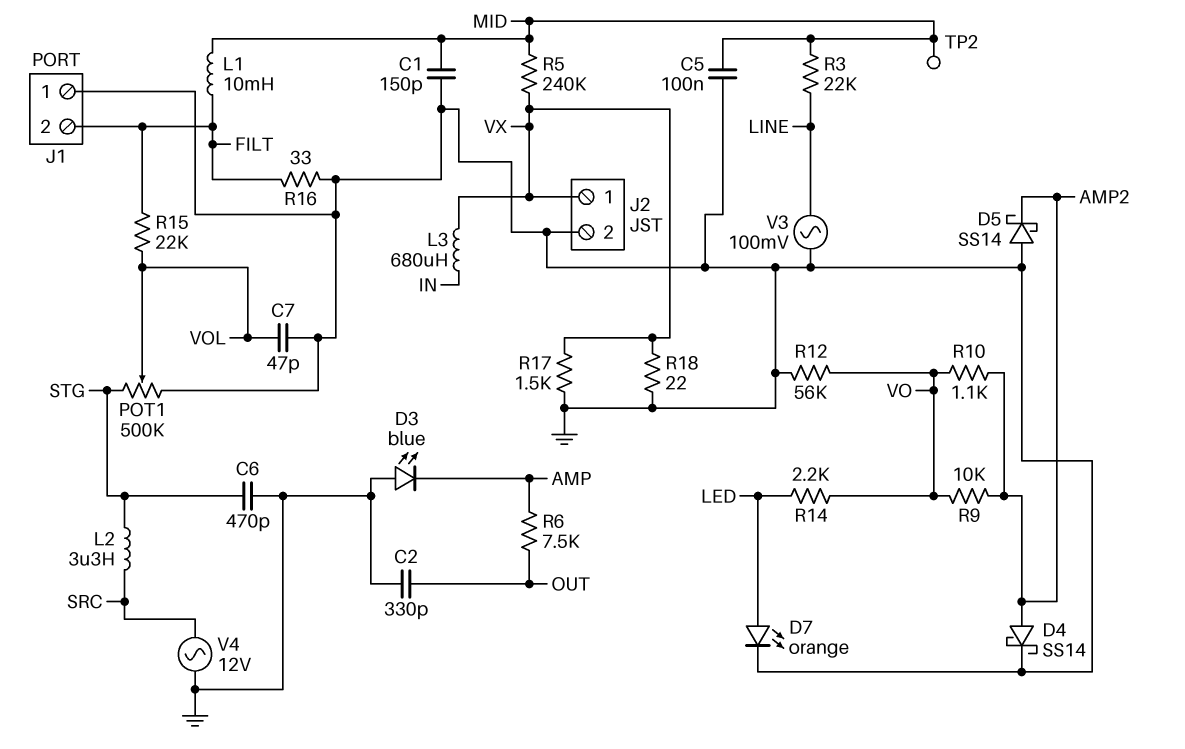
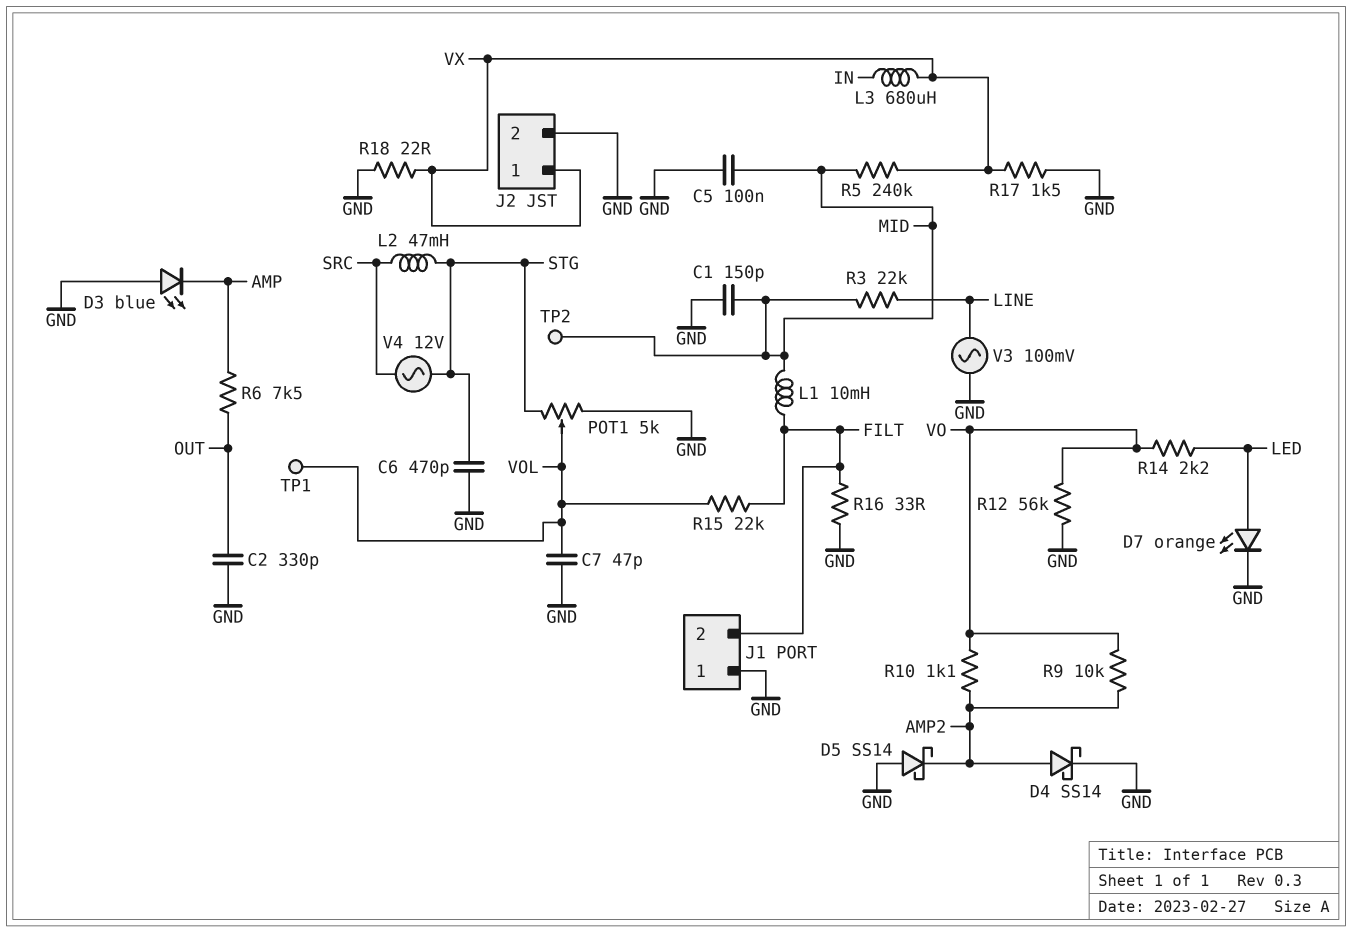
L2: 3.3uH (SRC, STG) -> 47mH (SRC, STG)
POT1: 500k (GND, STG, wiper VOL) -> 5k (GND, STG, wiper VOL)
TP1: none -> test point (VOL)
V4: AC 12V (GND, SRC) -> AC 12V (SRC, STG)

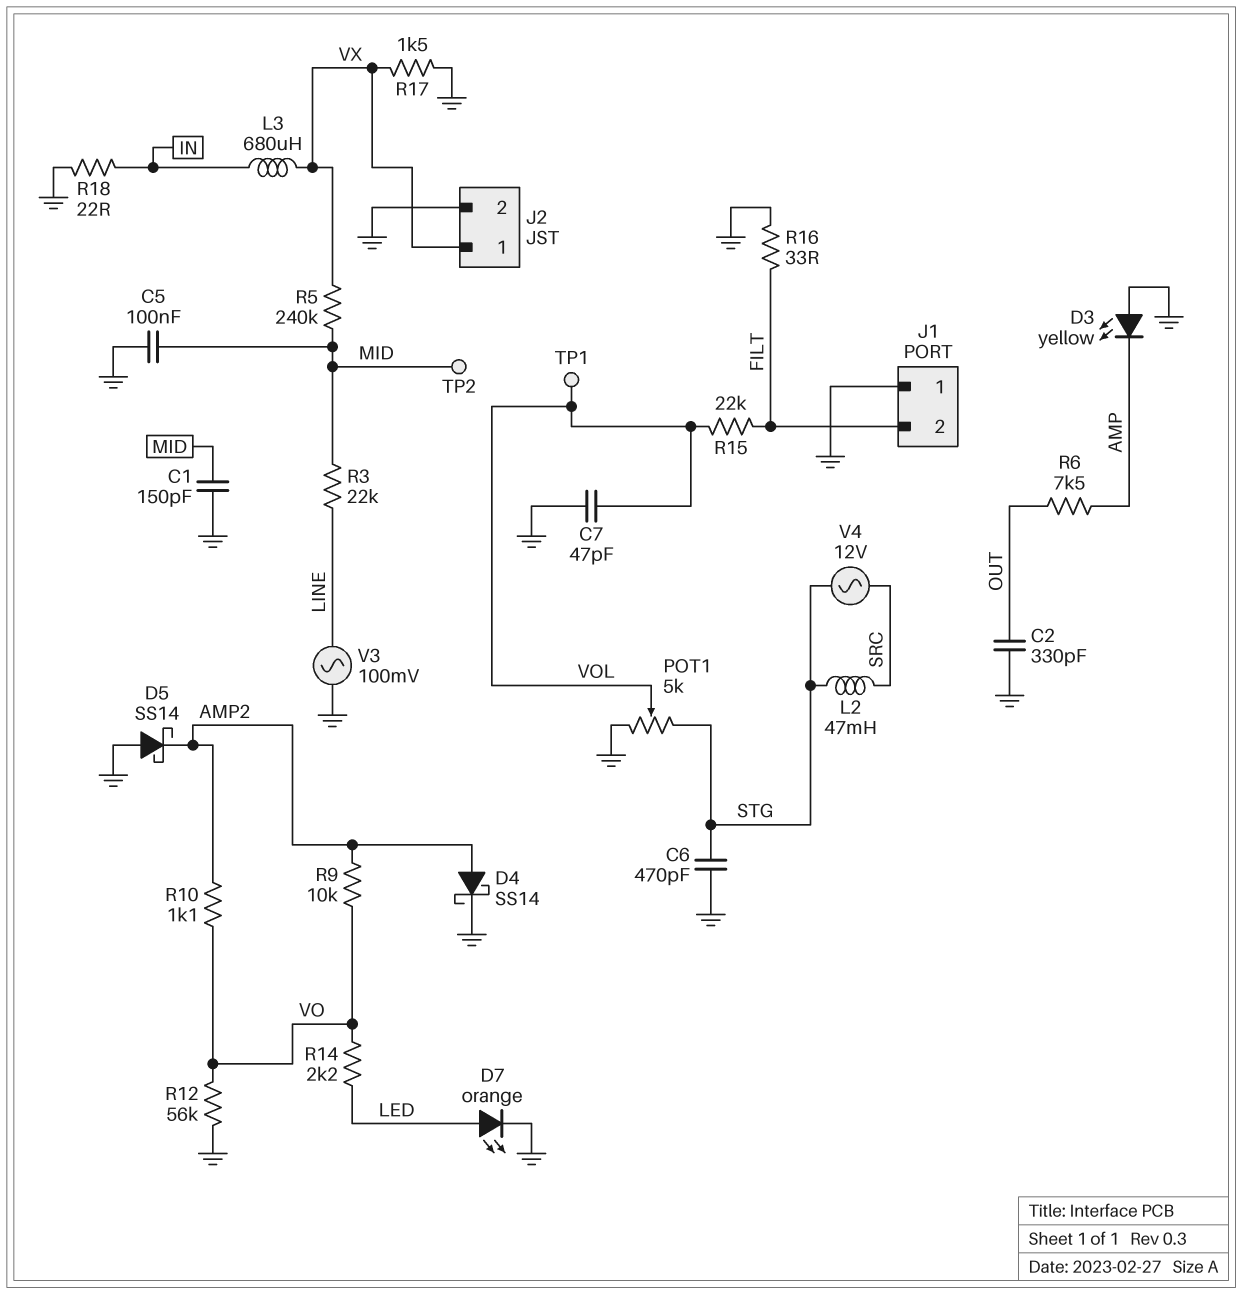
D3: LED blue (A GND, K AMP) -> LED yellow (A GND, K AMP)
L1: 10mH (FILT, MID) -> none
R18: 22 (GND, VX) -> 22 (GND, IN)

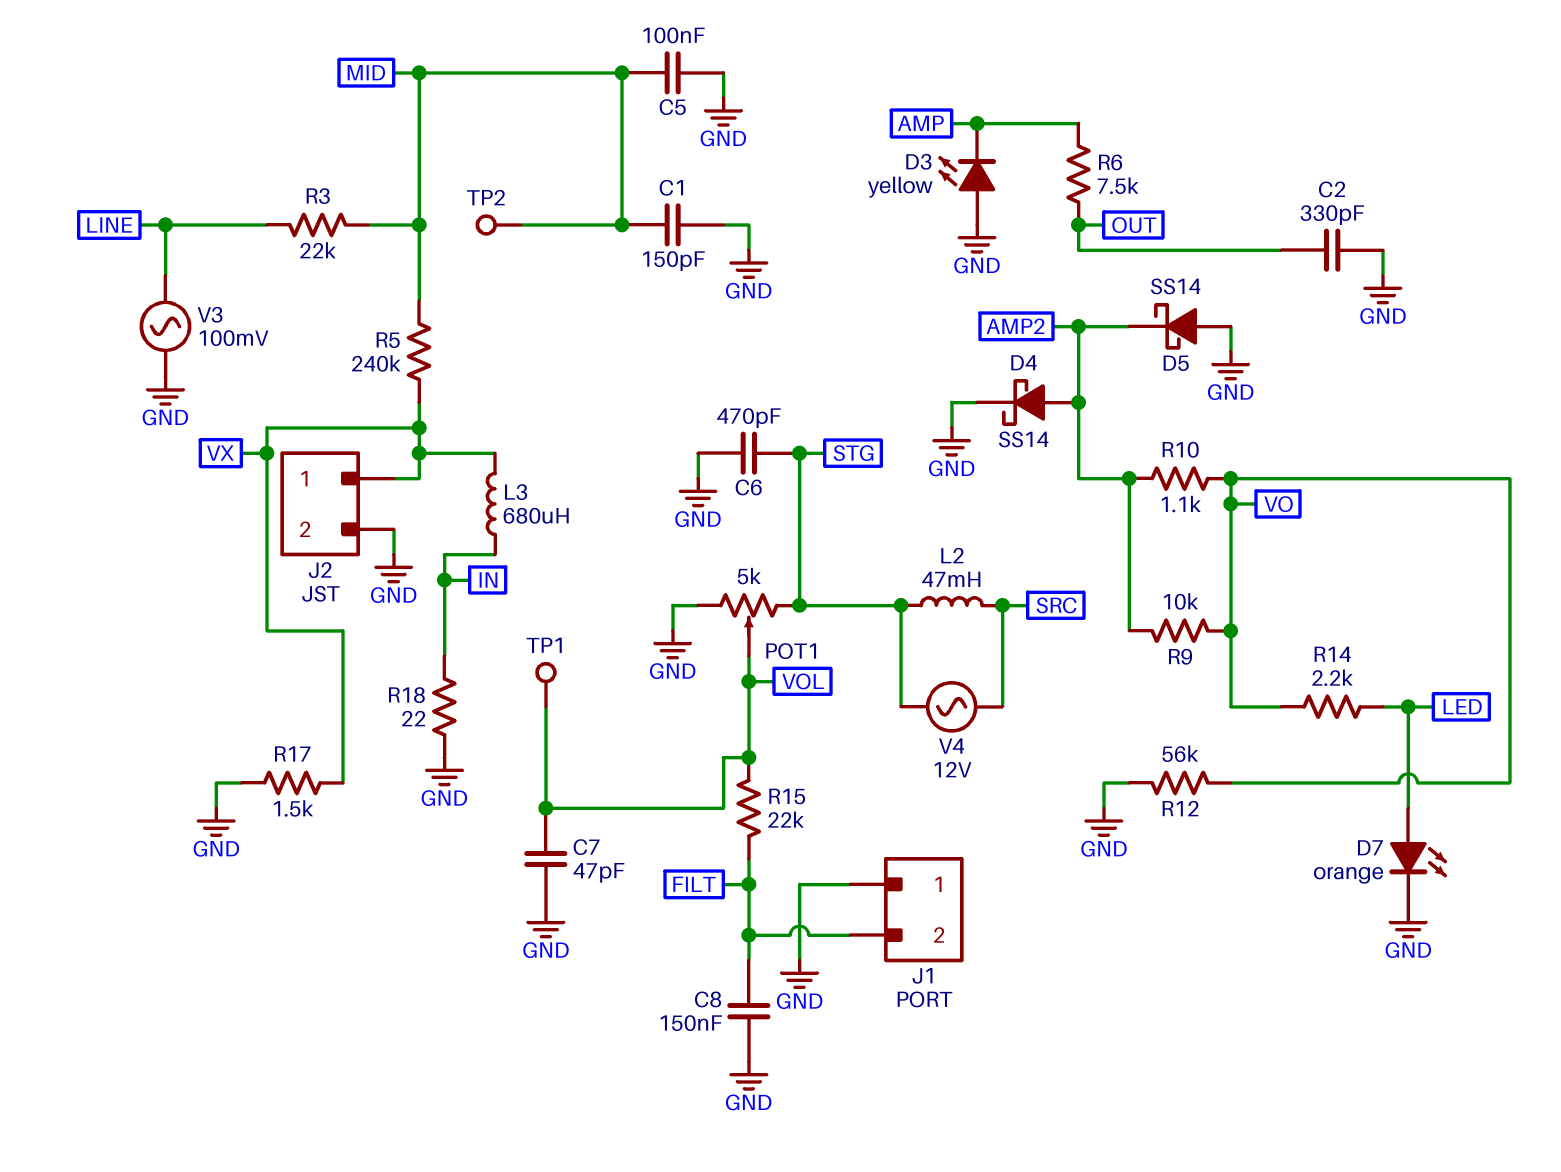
C8: none -> 150nF (FILT, GND)
R16: 33 (FILT, GND) -> none

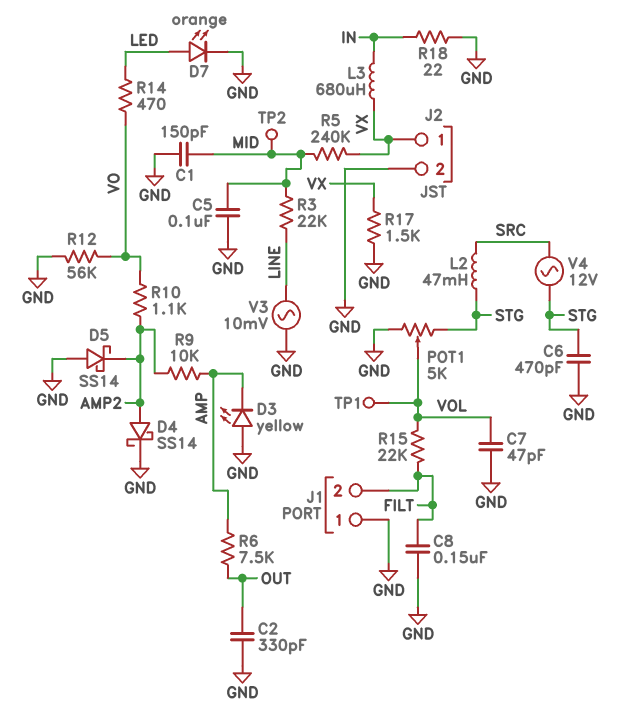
R9: 10k (AMP2, VO) -> 10k (AMP, AMP2)
R14: 2.2k (LED, VO) -> 470 (LED, VO)
V3: AC 100mV (GND, LINE) -> AC 10mV (GND, LINE)

